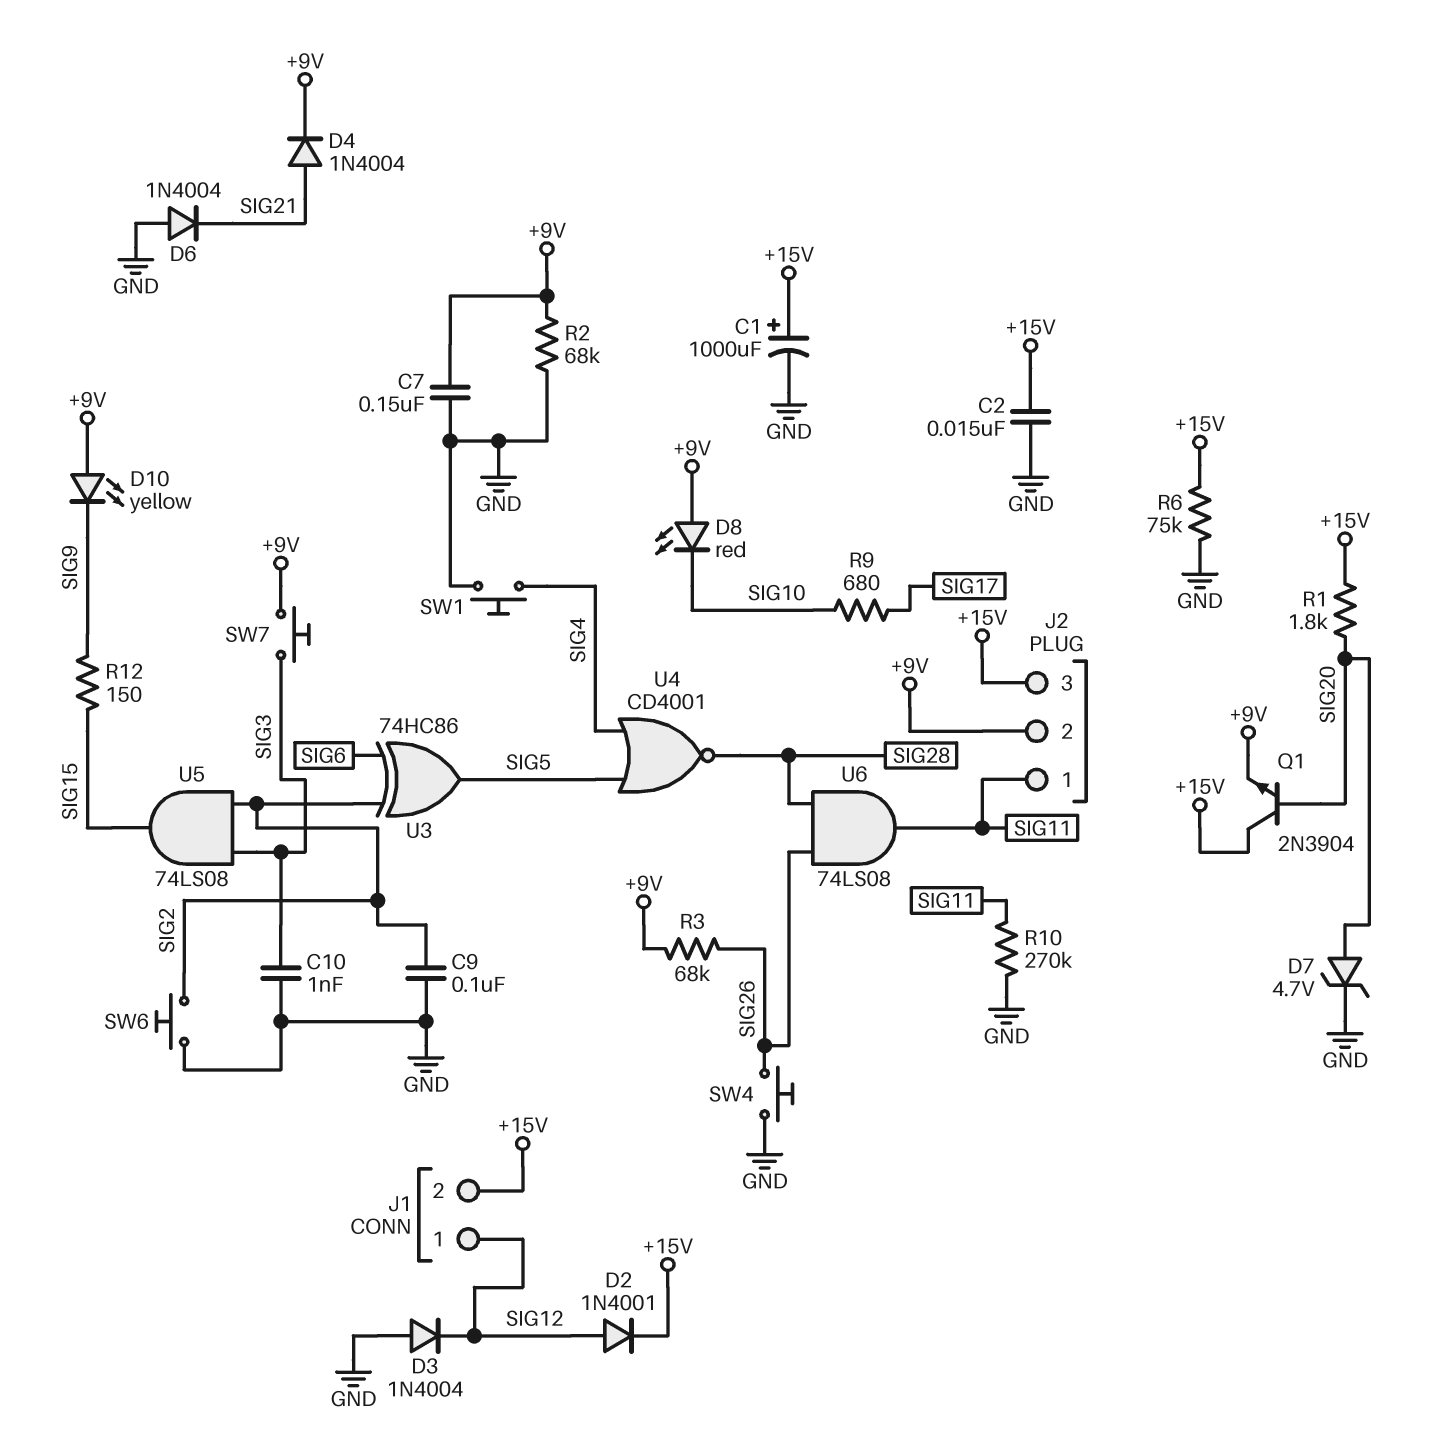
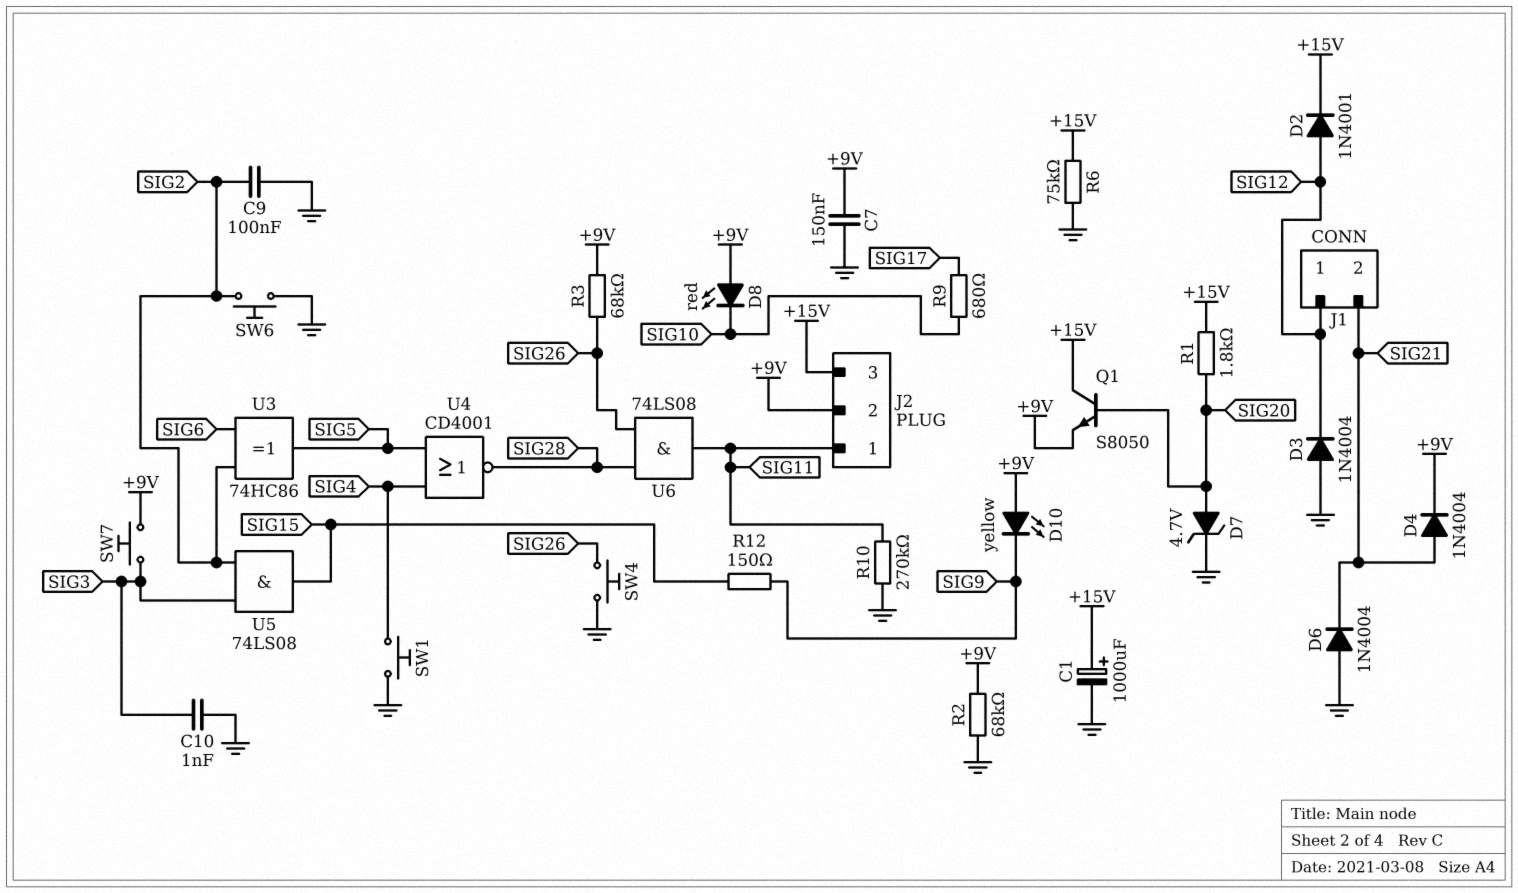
C2: 15nF (+15V, GND) -> none
J1 pin 2: +15V -> SIG21
Q1: NPN 2N3904 (B SIG20, C +15V, E +9V) -> NPN S8050 (B SIG20, C +15V, E +9V)

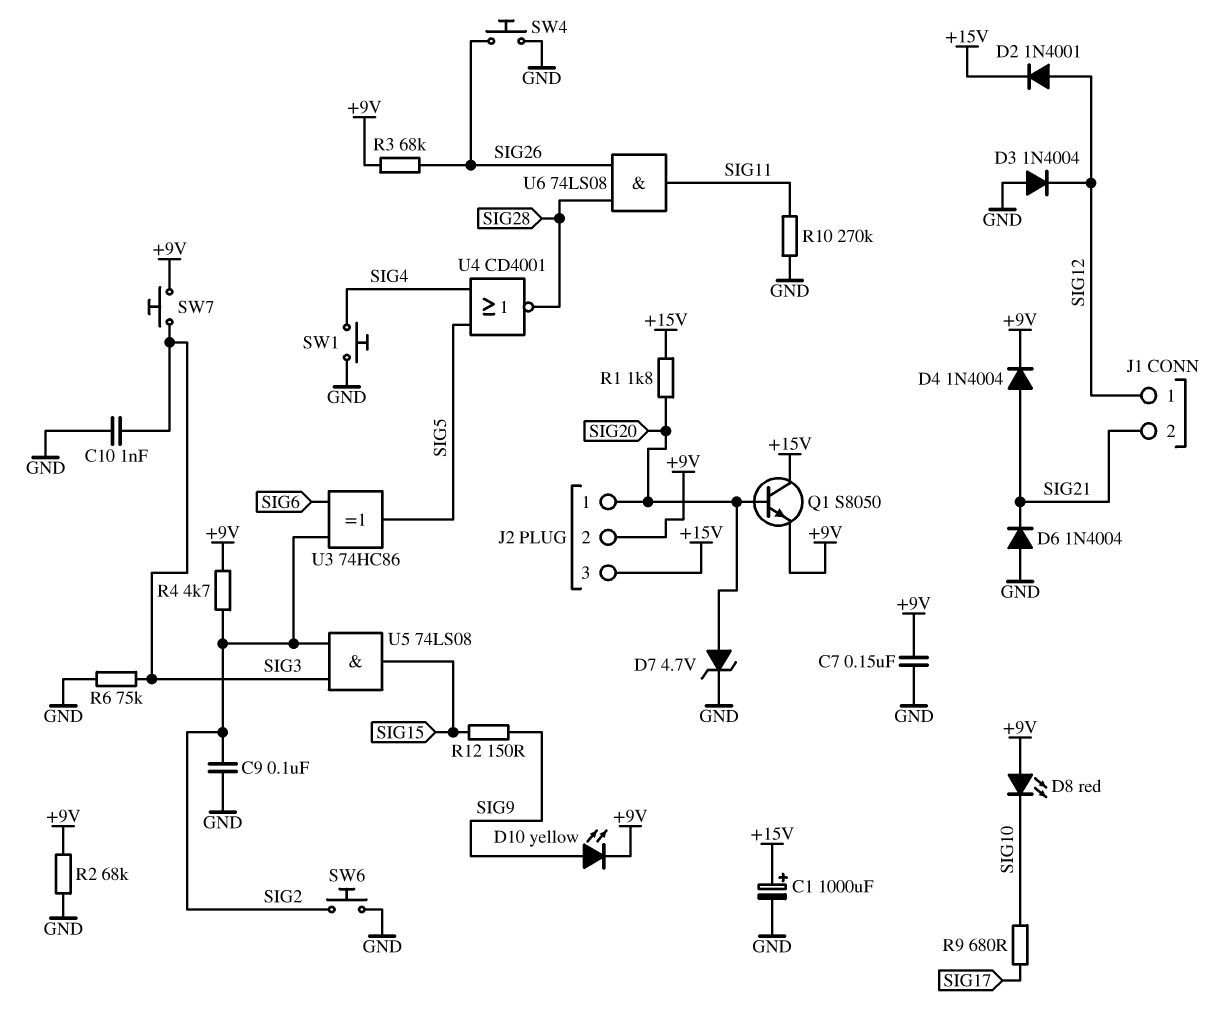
D10: LED yellow (A +9V, K SIG9) -> LED yellow (A SIG9, K +9V)
J2 pin 1: SIG11 -> SIG20
R4: none -> 4.7k (+9V, SIG2)
R6: 75k (+15V, GND) -> 75k (GND, SIG3)

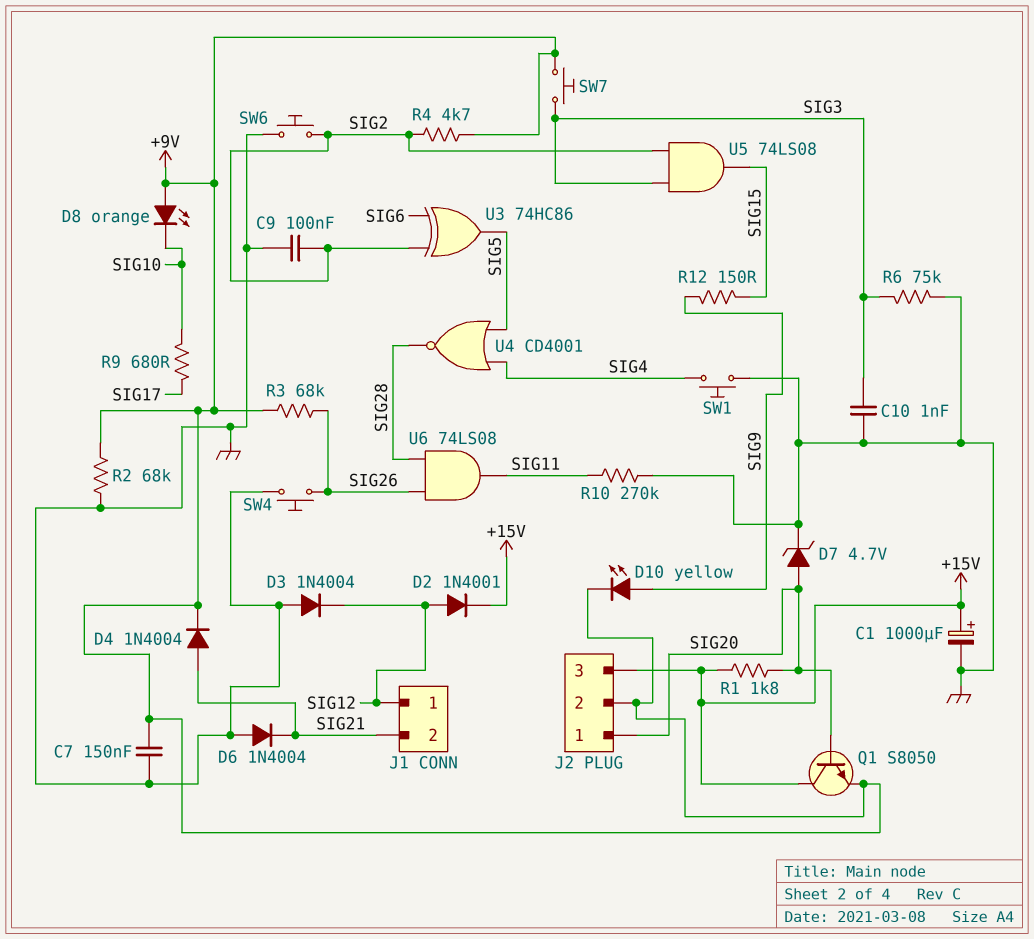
D8: LED red (A +9V, K SIG10) -> LED orange (A +9V, K SIG10)

